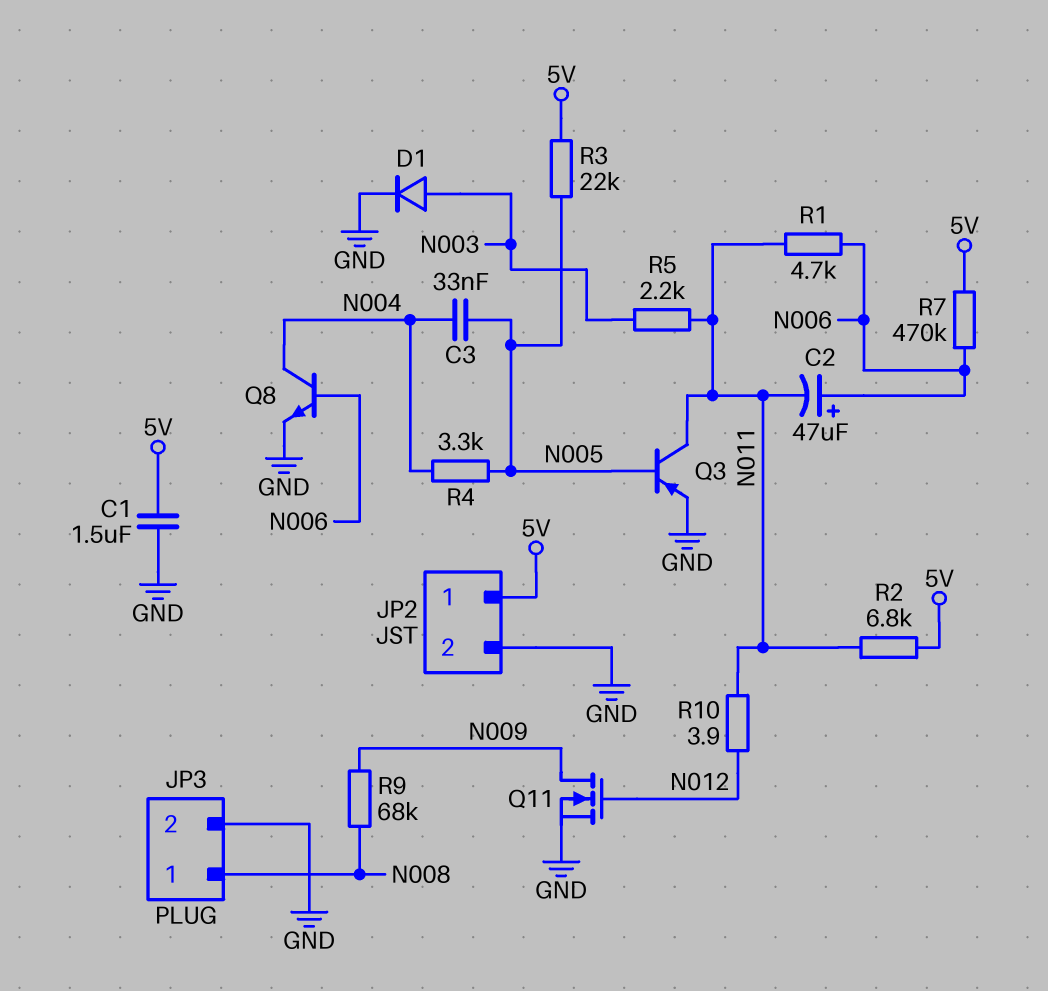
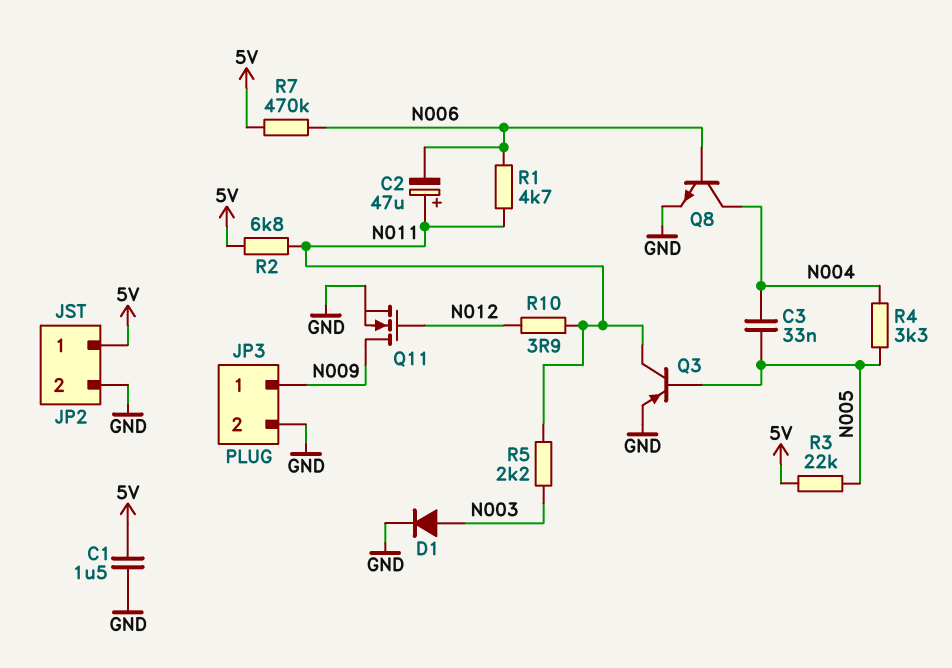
C2: 47uF (plus N006, minus N011) -> 47uF (plus N011, minus N006)
JP3 pin 1: N008 -> N009
R9: 68k (N008, N009) -> none

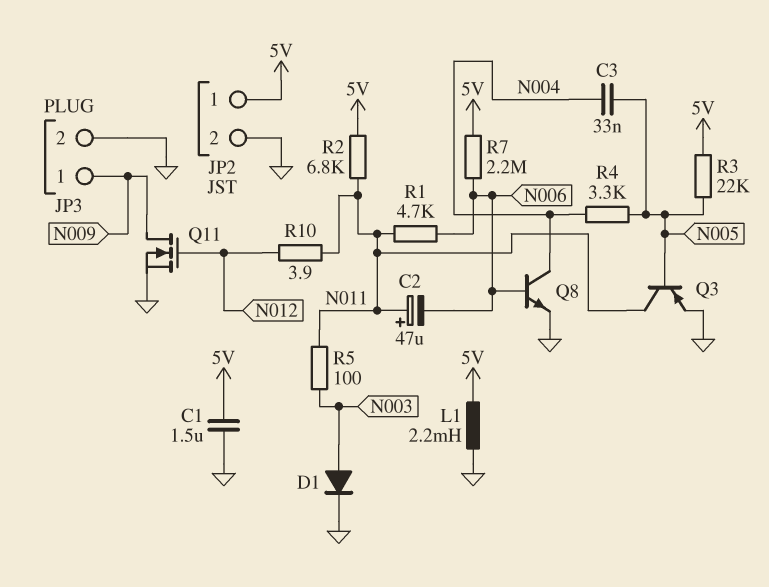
L1: none -> 2.2mH (5V, GND)
R5: 2.2k (N003, N011) -> 100 (N003, N011)
R7: 470k (5V, N006) -> 2.2M (5V, N006)

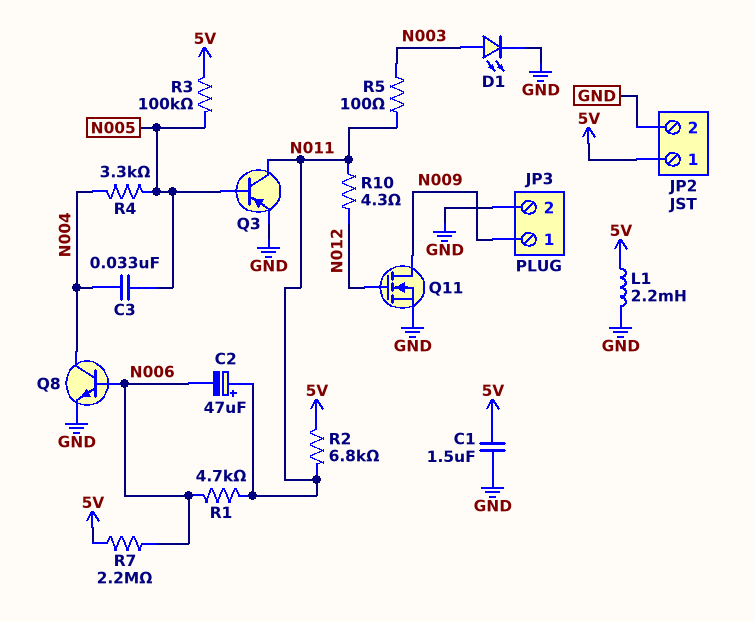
D1: diode (A N003, K GND) -> LED (A N003, K GND)
R3: 22k (5V, N005) -> 100k (5V, N005)
R10: 3.9 (N011, N012) -> 4.3 (N011, N012)

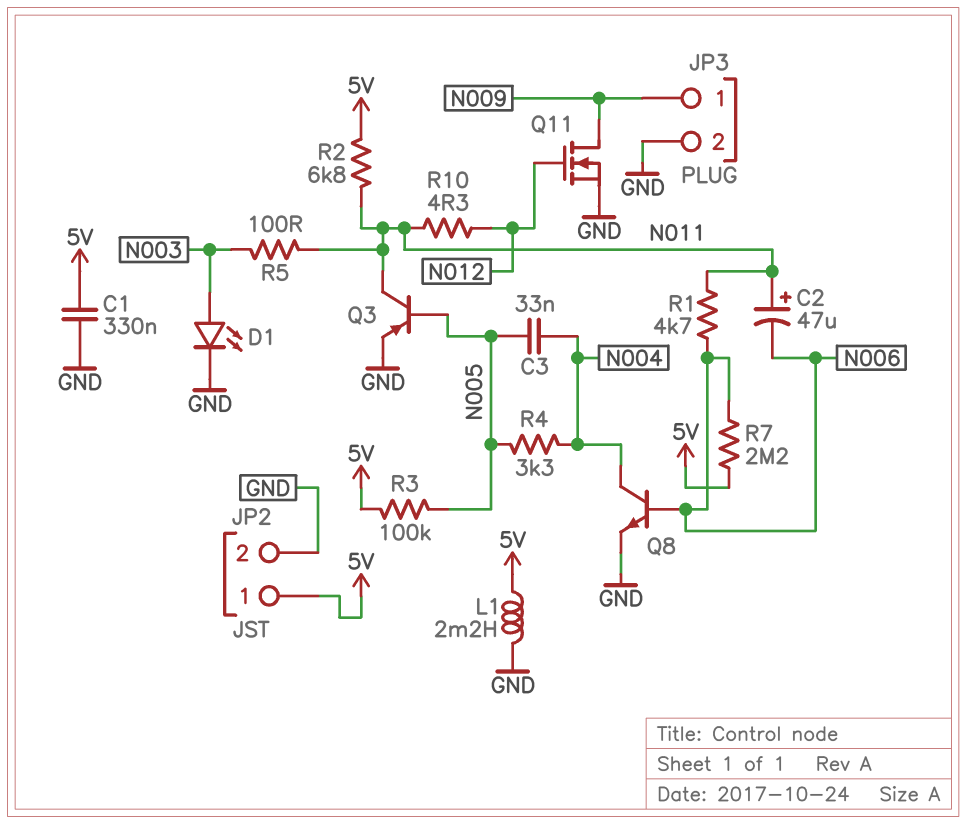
C1: 1.5uF (5V, GND) -> 330nF (5V, GND)

